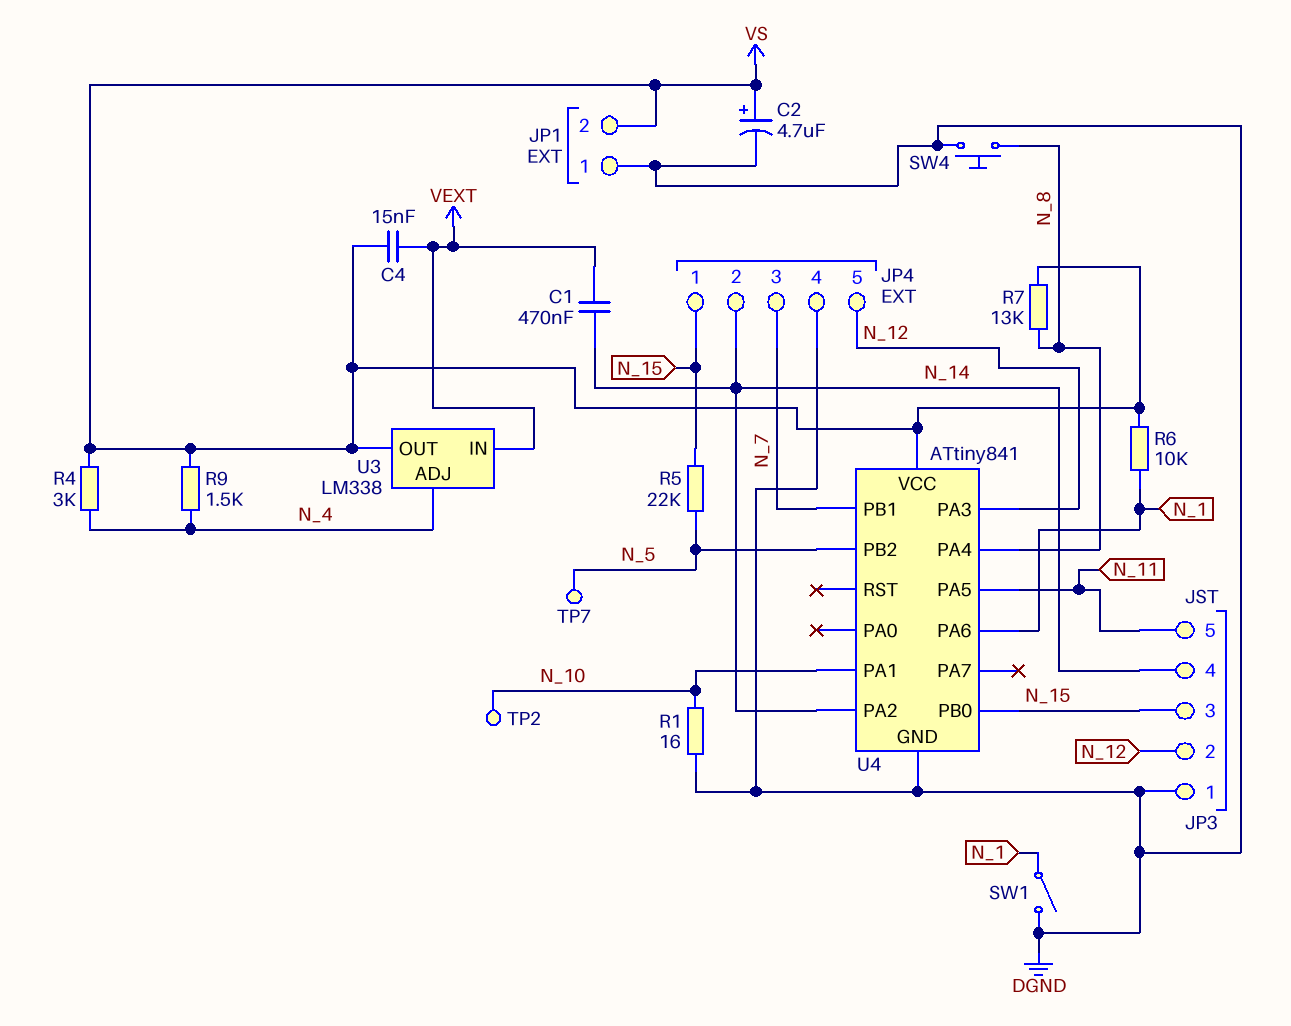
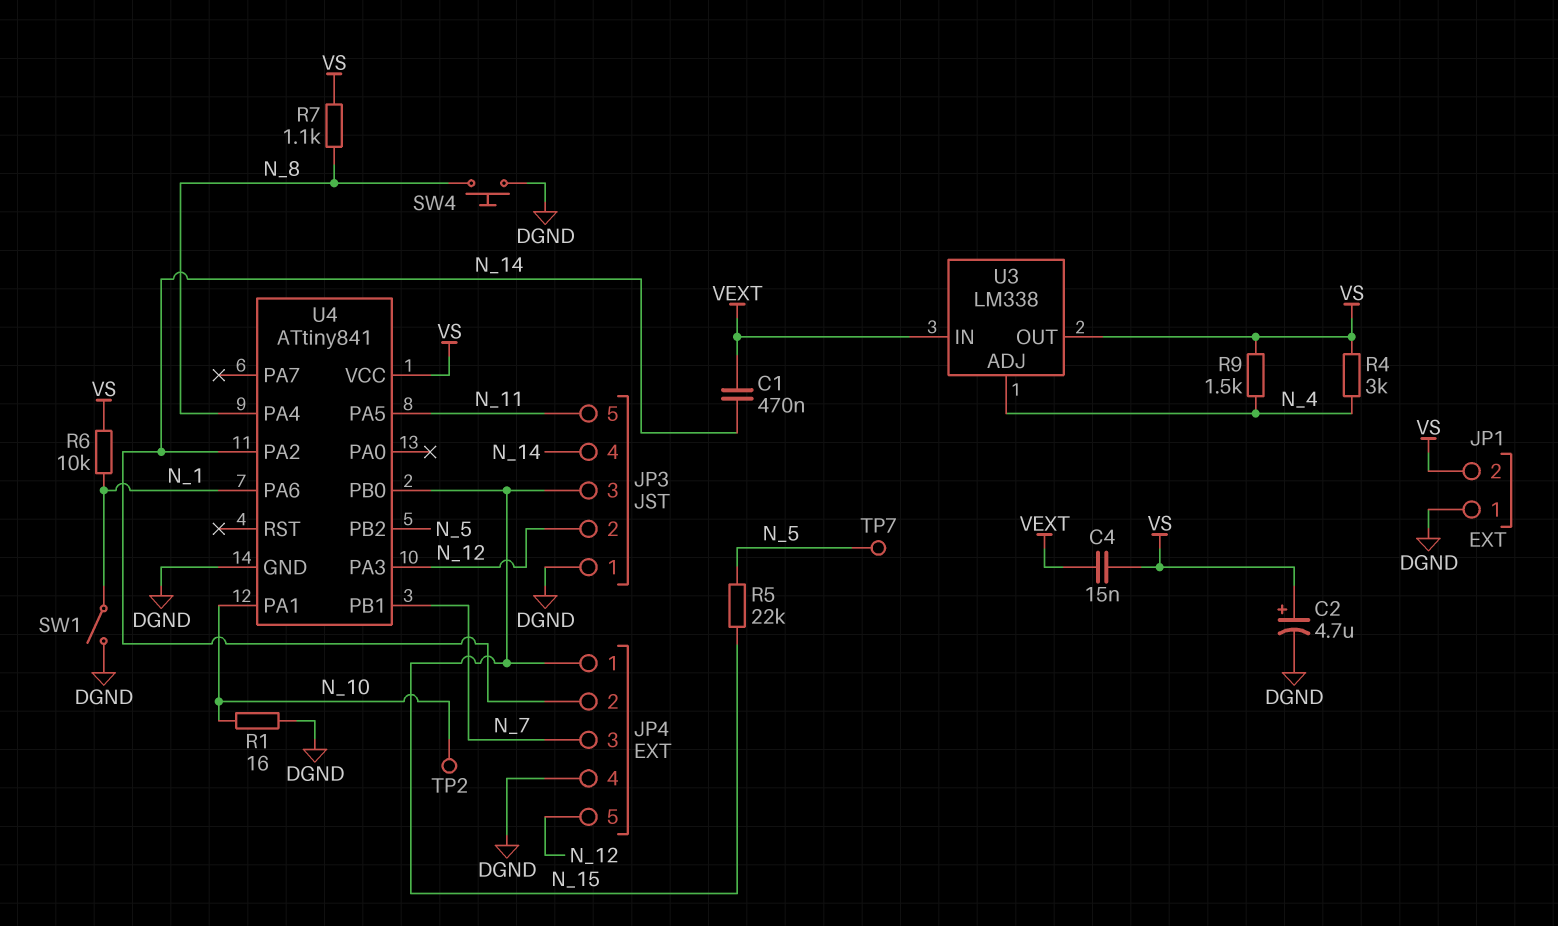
R7: 13k (N_8, VS) -> 1.1k (N_8, VS)

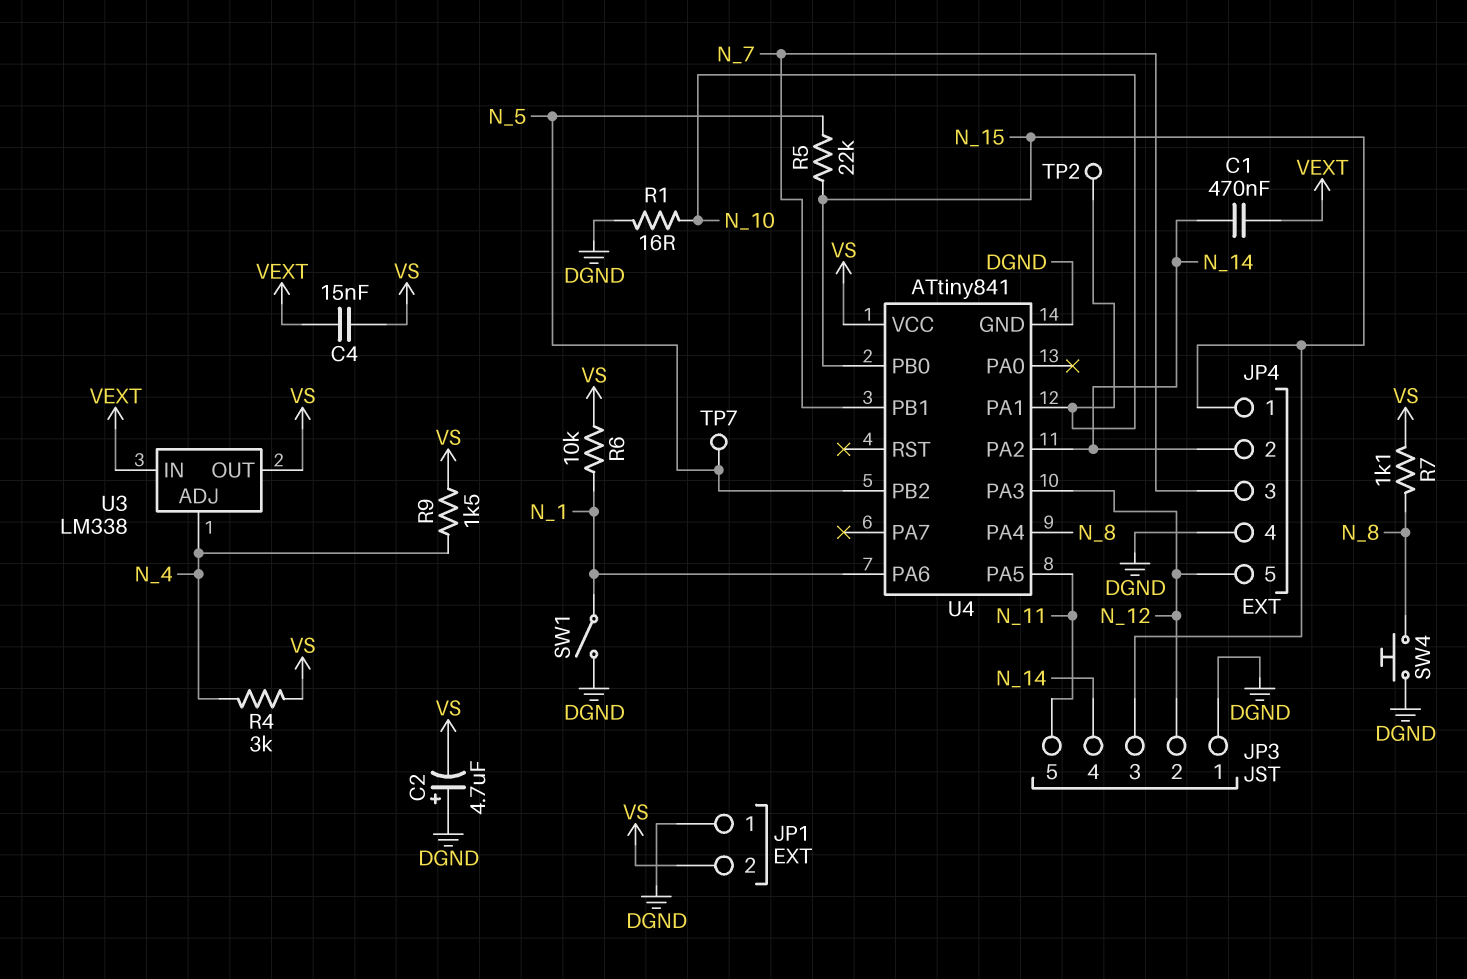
C2: 4.7uF (plus VS, minus DGND) -> 4.7uF (plus DGND, minus VS)

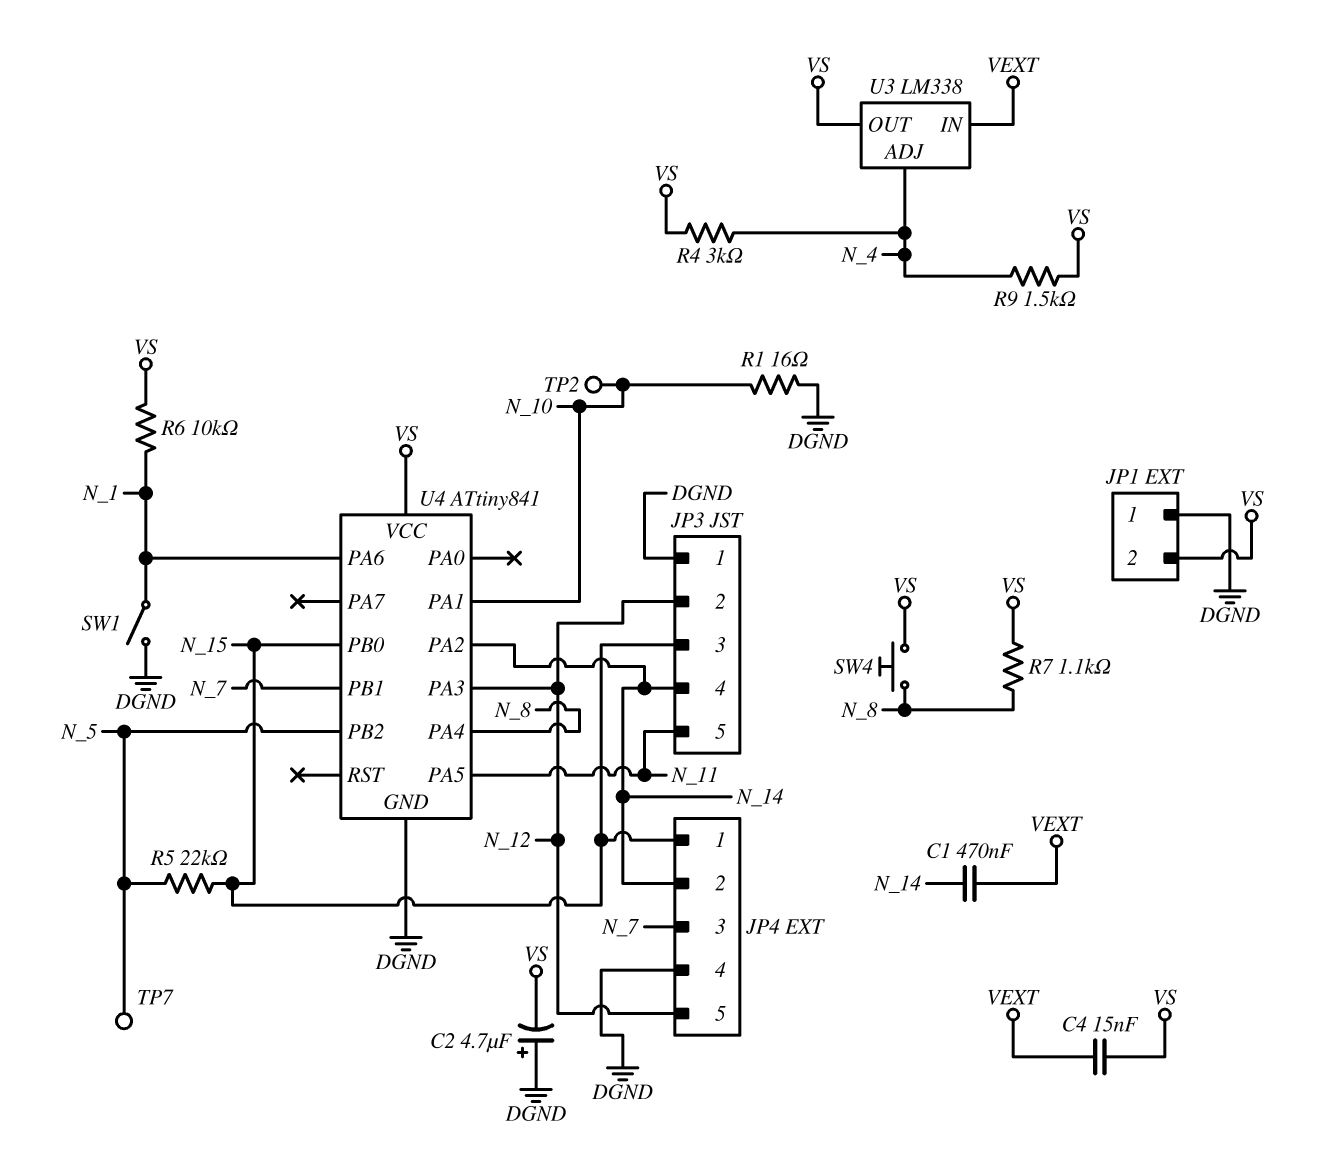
SW4: button (DGND, N_8) -> button (N_8, VS)

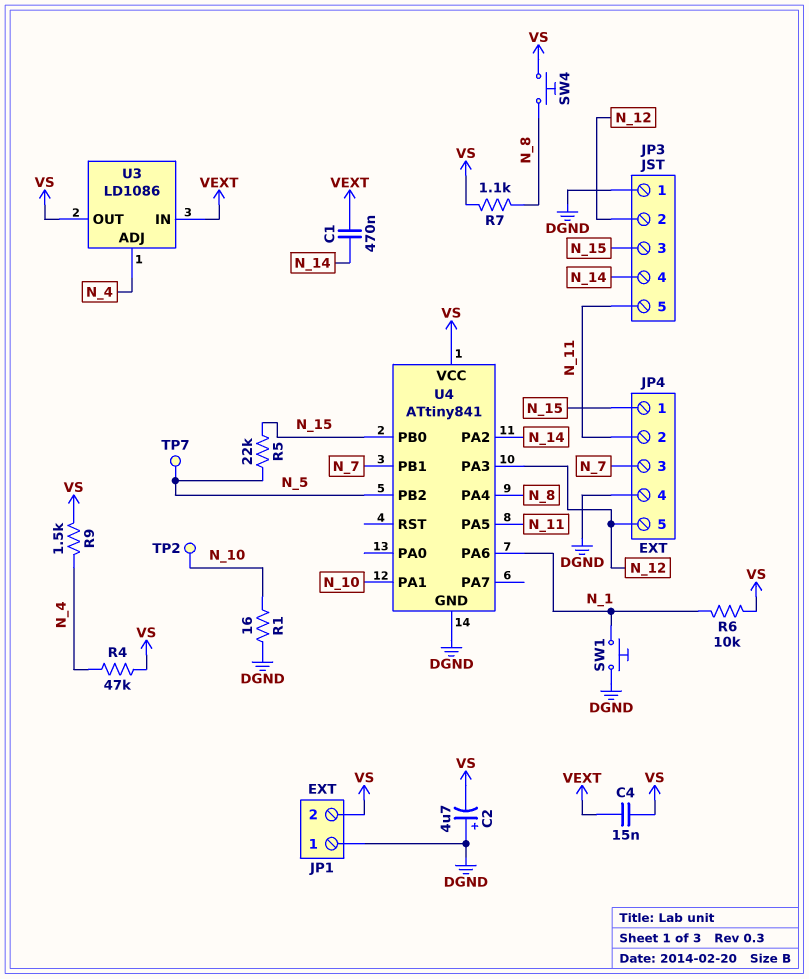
JP4 pin 2: N_14 -> N_11
R4: 3k (N_4, VS) -> 47k (N_4, VS)
SW1: switch (DGND, N_1) -> button (DGND, N_1)
U3: LM338 -> LD1086

